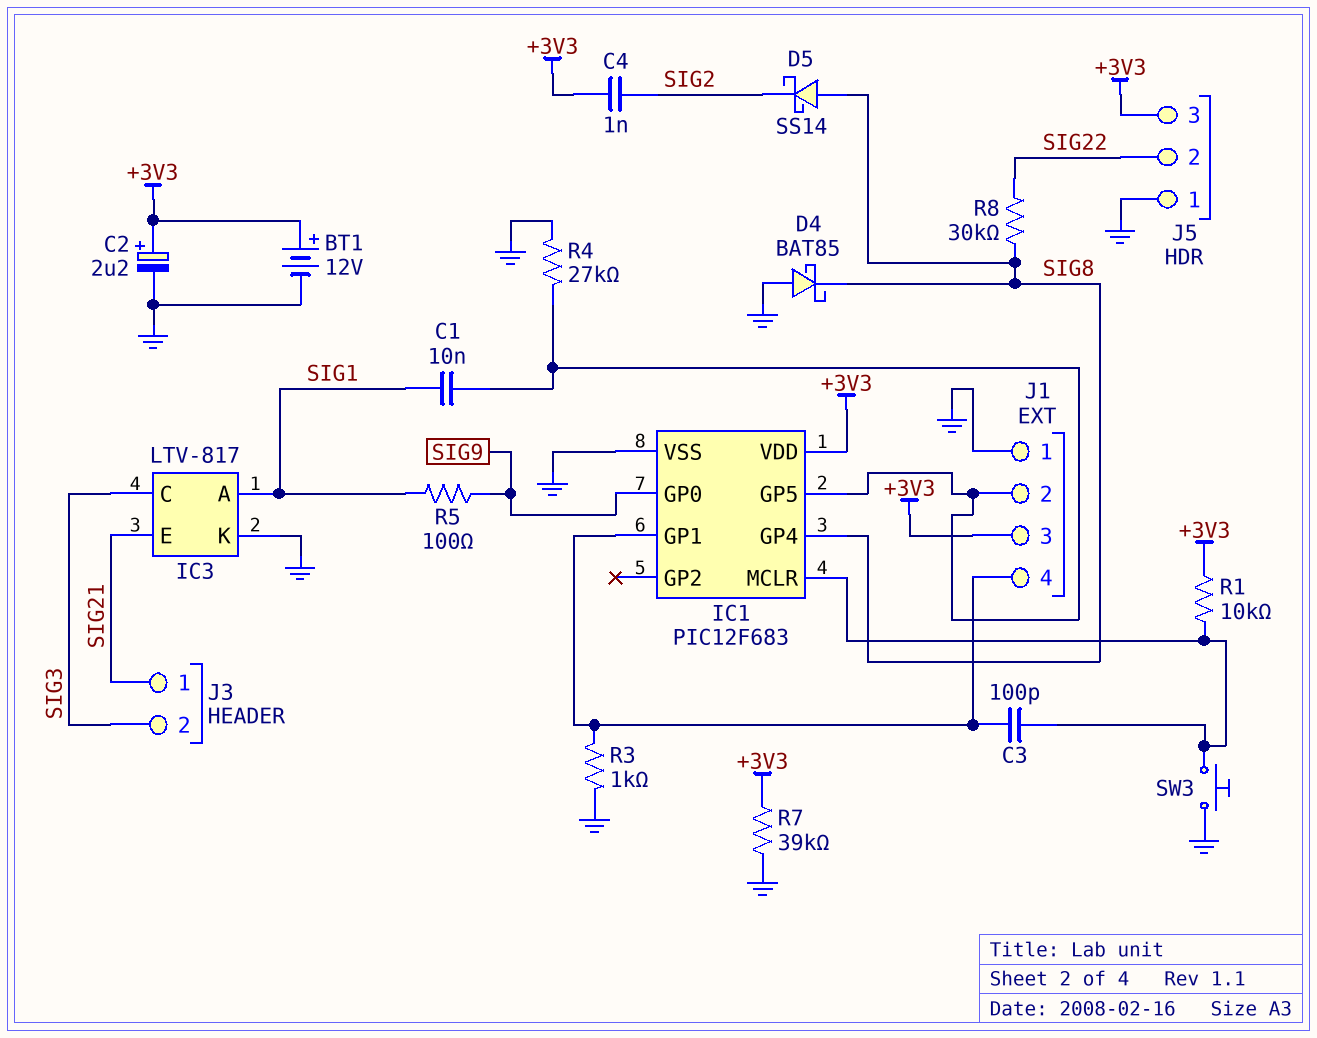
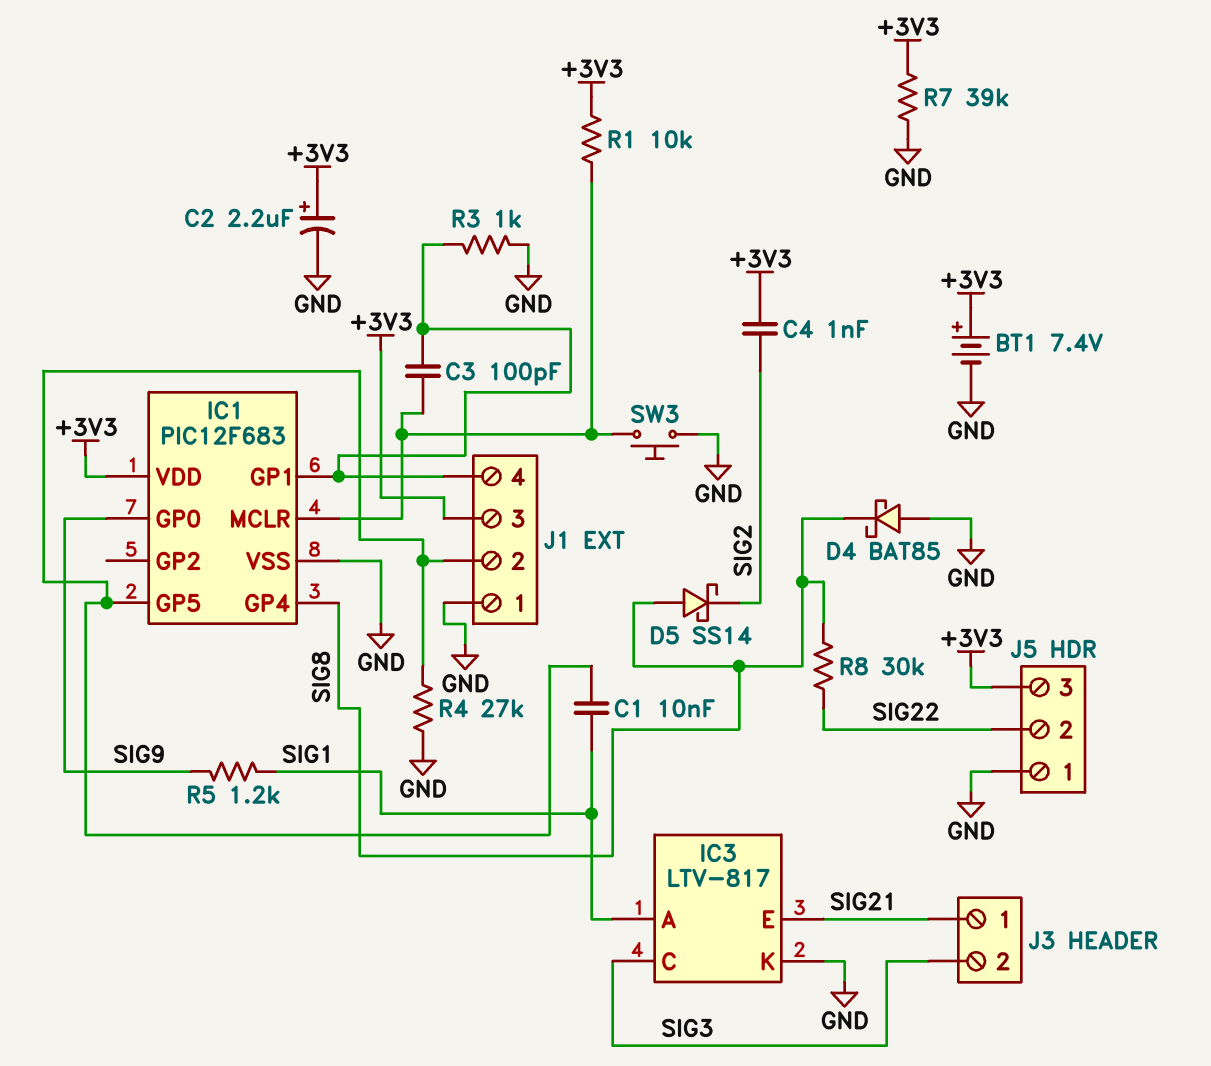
BT1: 12V (plus +3V3, minus GND) -> 7.4V (plus +3V3, minus GND)
R5: 100 (SIG1, SIG9) -> 1.2k (SIG1, SIG9)

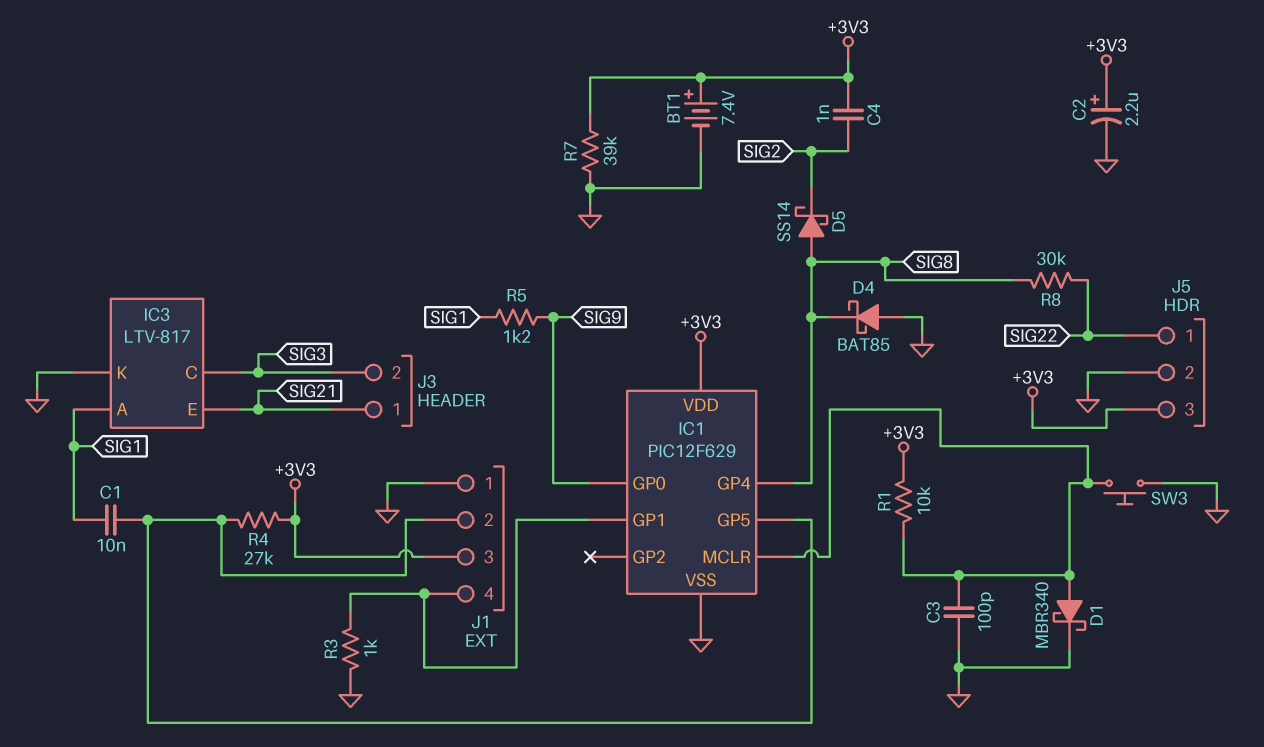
C3: 100pF (IC1/GP1, IC1/MCLR) -> 100pF (GND, IC1/MCLR)
D1: none -> schottky MBR340 (A IC1/MCLR, K GND)
IC1: PIC12F683 -> PIC12F629
J5 pin 1: GND -> SIG22
J5 pin 2: SIG22 -> GND
R4: 27k (GND, IC1/GP5) -> 27k (+3V3, IC1/GP5)

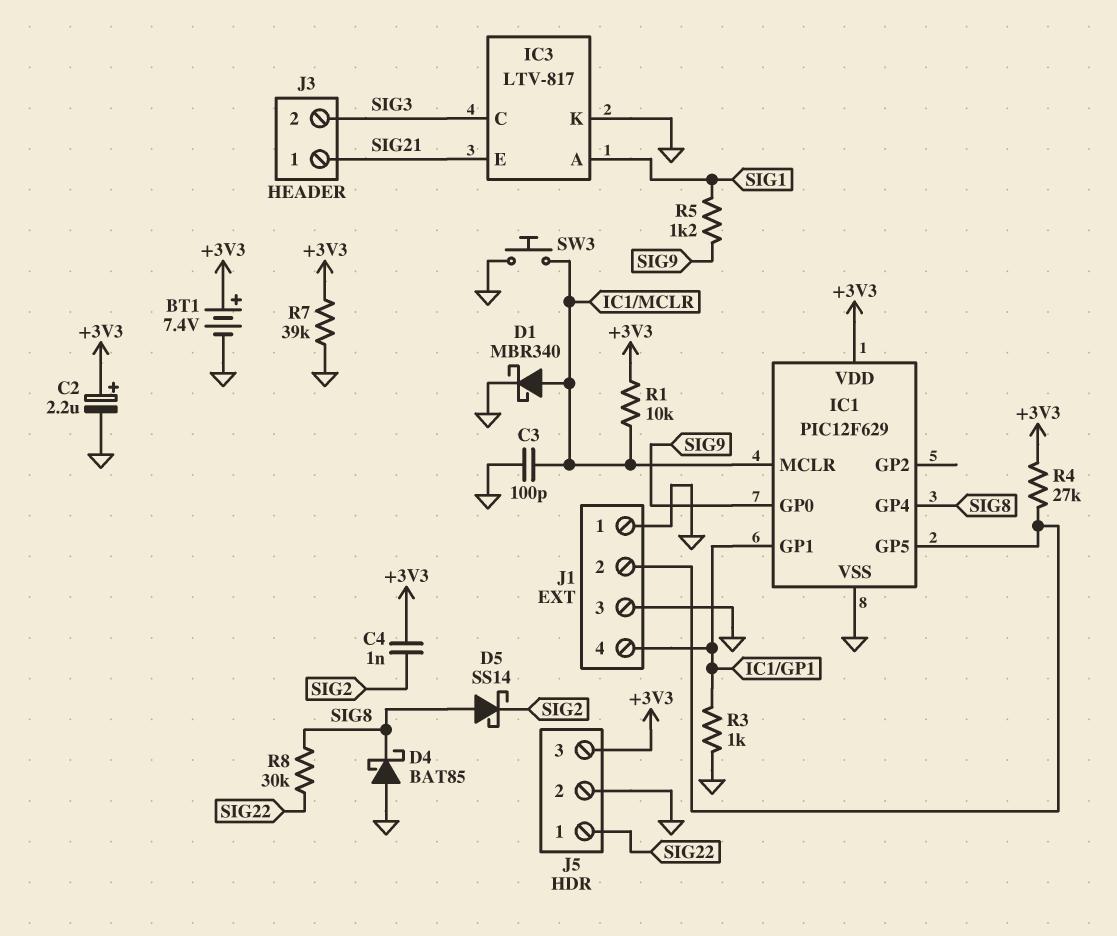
C1: 10nF (IC1/GP5, SIG1) -> none
J1 pin 3: +3V3 -> GND

